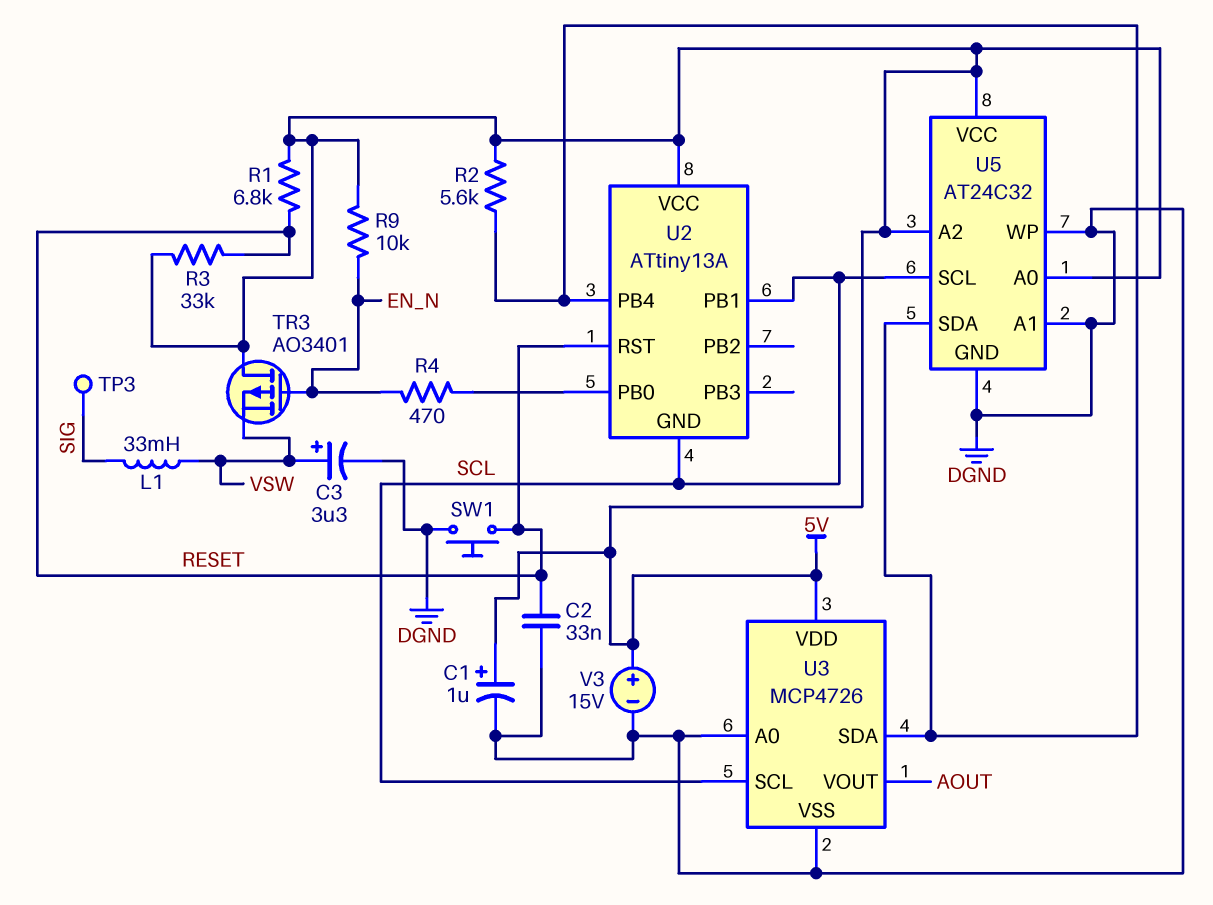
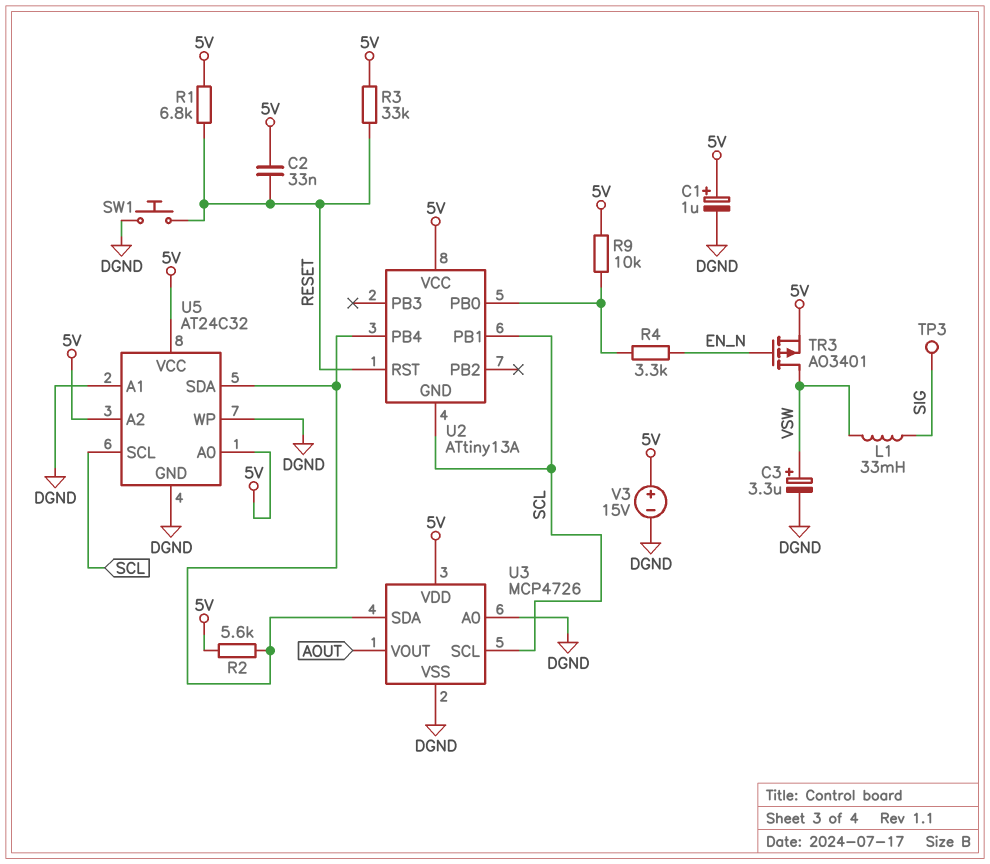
C2: 33nF (DGND, RESET) -> 33nF (5V, RESET)
R4: 470 (EN_N, U2/PB0) -> 3.3k (EN_N, U2/PB0)
R9: 10k (5V, EN_N) -> 10k (5V, U2/PB0)
TR3: PMOS AO3401 (G EN_N, D 5V, S VSW) -> PMOS AO3401 (G EN_N, D VSW, S 5V)

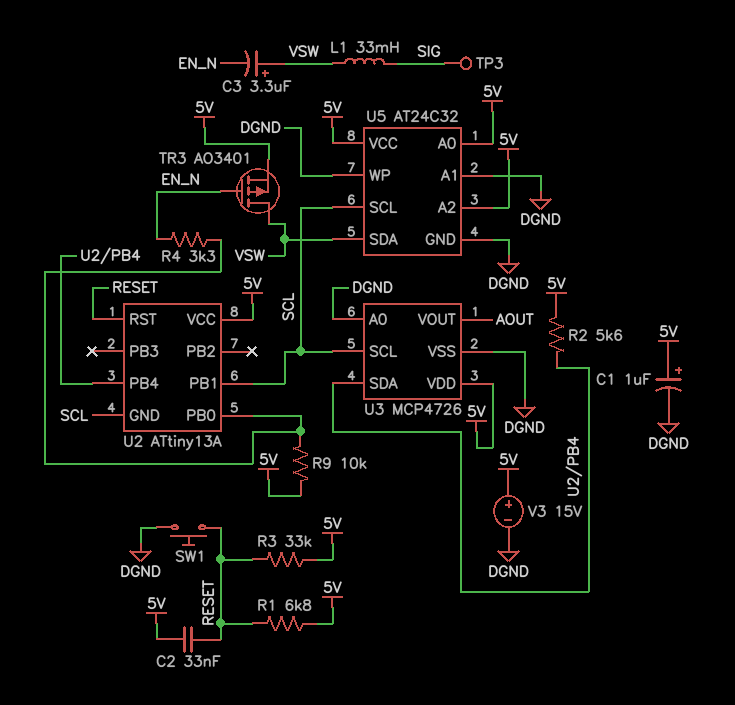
C3: 3.3uF (plus VSW, minus DGND) -> 3.3uF (plus VSW, minus EN_N)
U5 pin SDA: U2/PB4 -> VSW

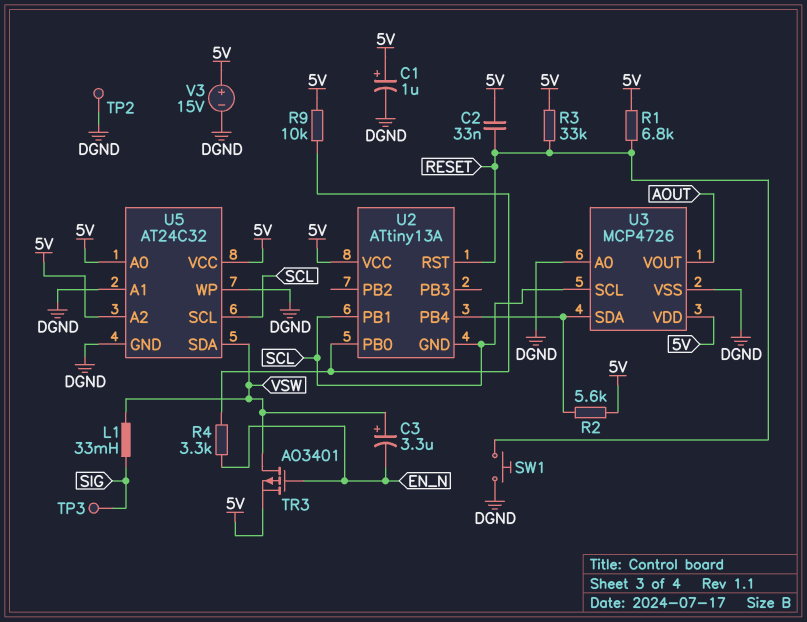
TP2: none -> test point (DGND)

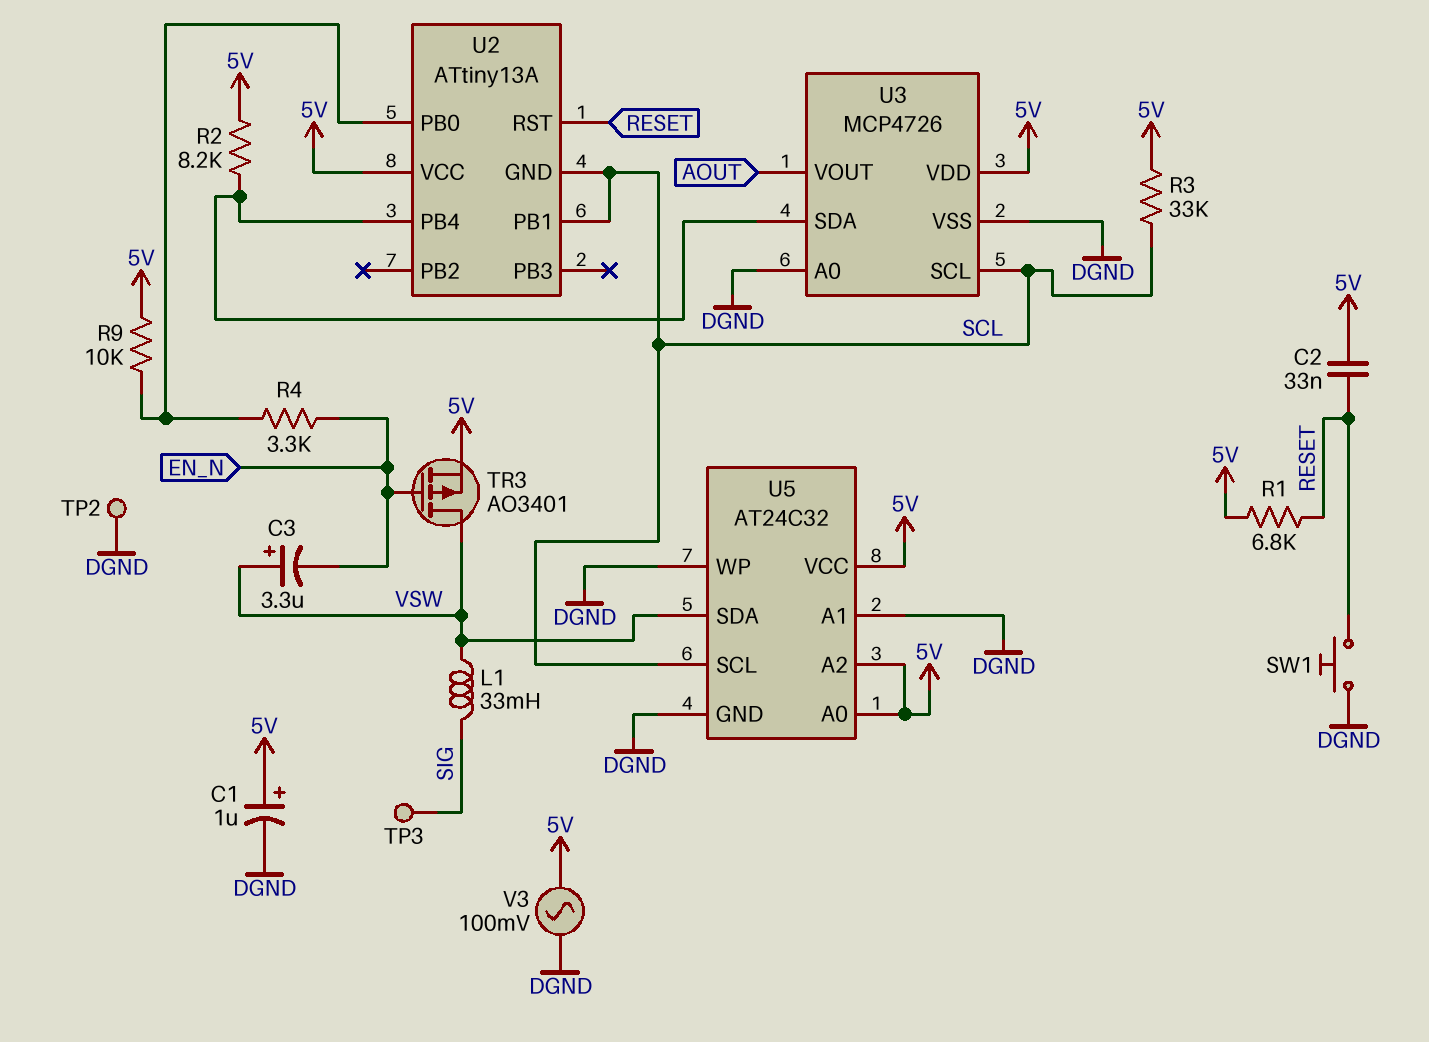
R2: 5.6k (5V, U2/PB4) -> 8.2k (5V, U2/PB4)
R3: 33k (5V, RESET) -> 33k (5V, SCL)
V3: 15V (plus 5V, minus DGND) -> AC 100mV (5V, DGND)

